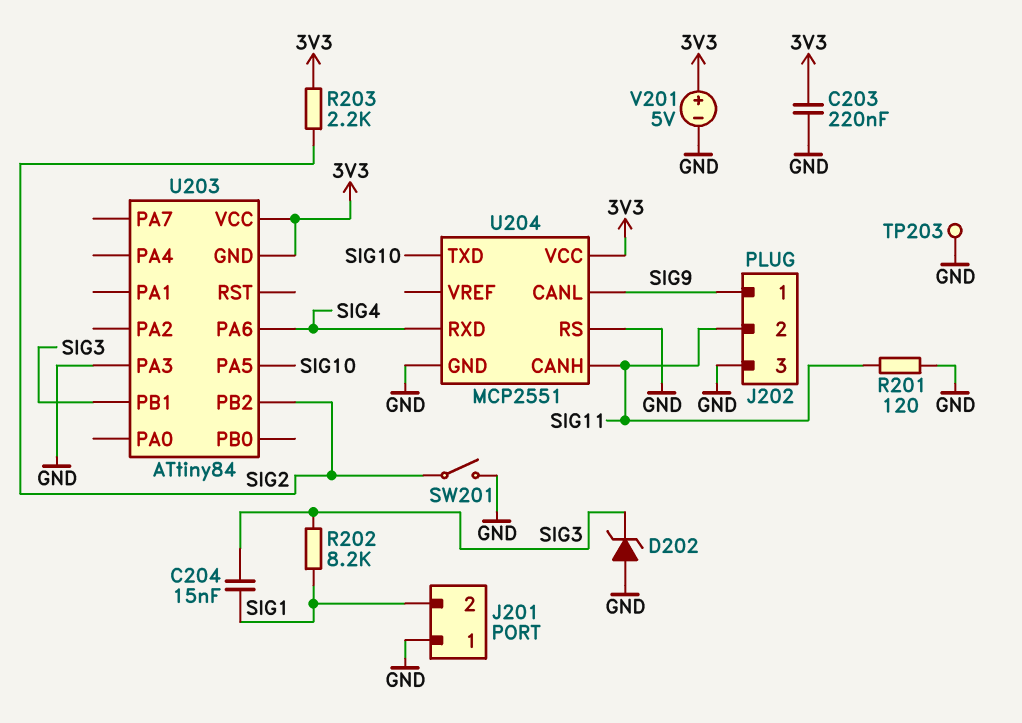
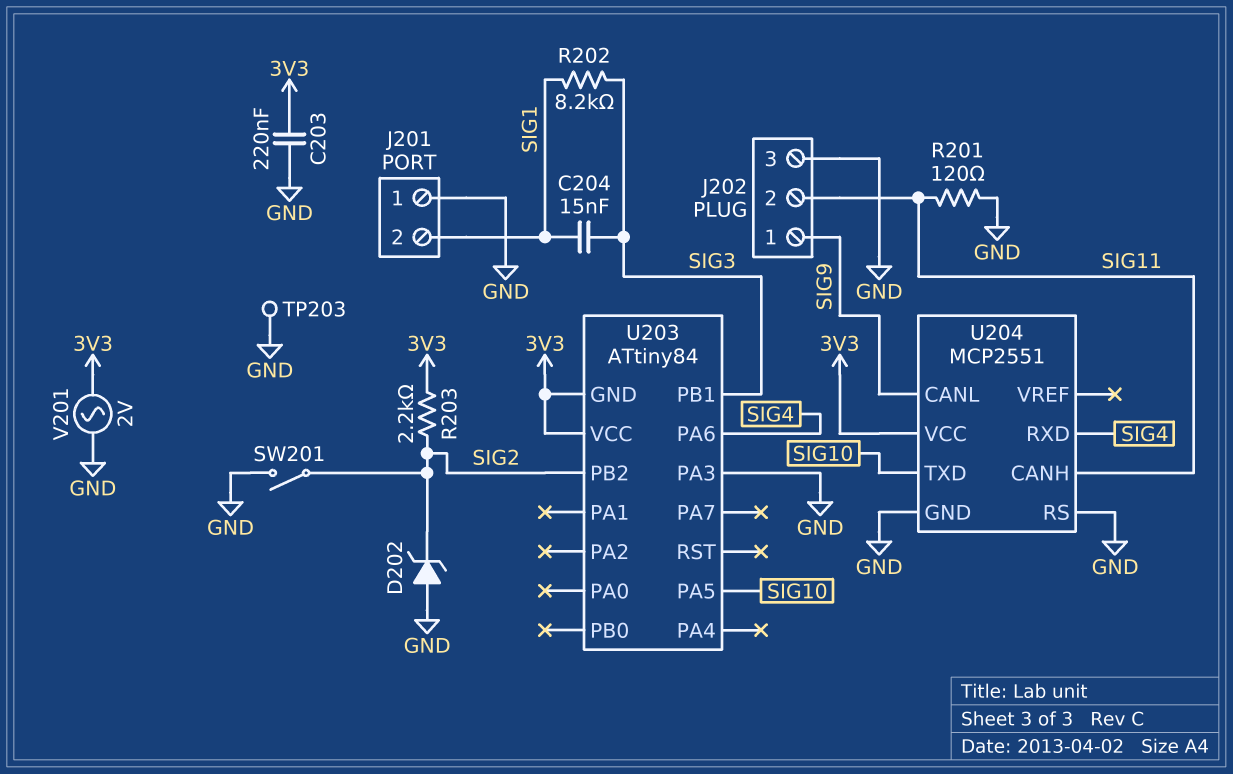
D202: zener (A GND, K SIG3) -> zener (A GND, K SIG2)
V201: 5V (plus 3V3, minus GND) -> AC 2V (3V3, GND)

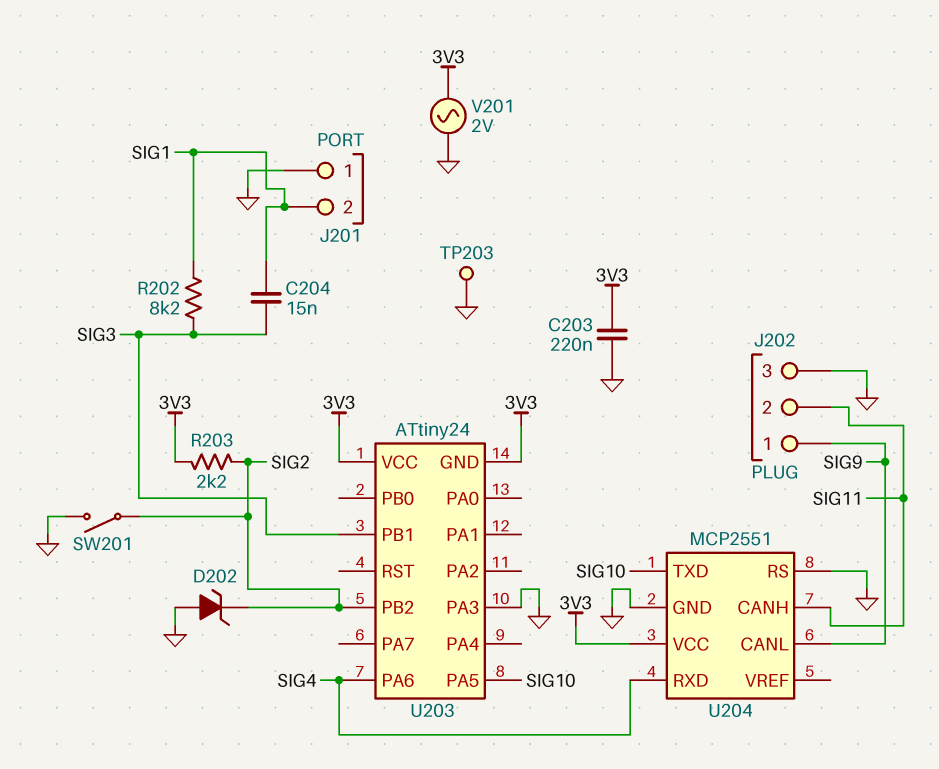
R201: 120 (GND, SIG11) -> none
U203: ATtiny84 -> ATtiny24

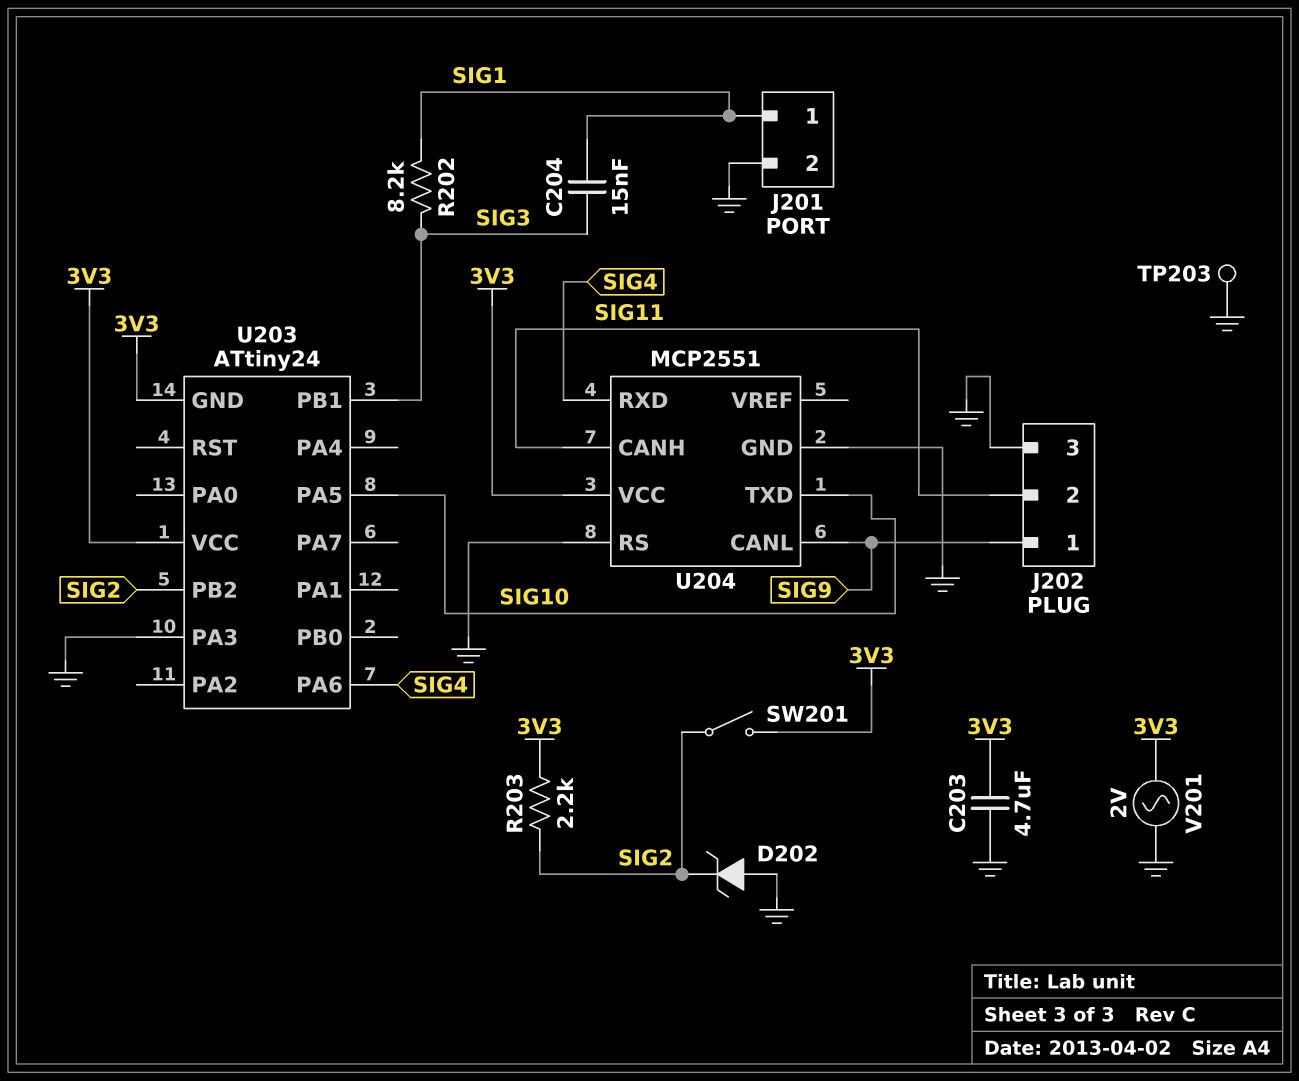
C203: 220nF (3V3, GND) -> 4.7uF (3V3, GND)
J201 pin 1: GND -> SIG1
J201 pin 2: SIG1 -> GND
SW201: switch (GND, SIG2) -> switch (3V3, SIG2)

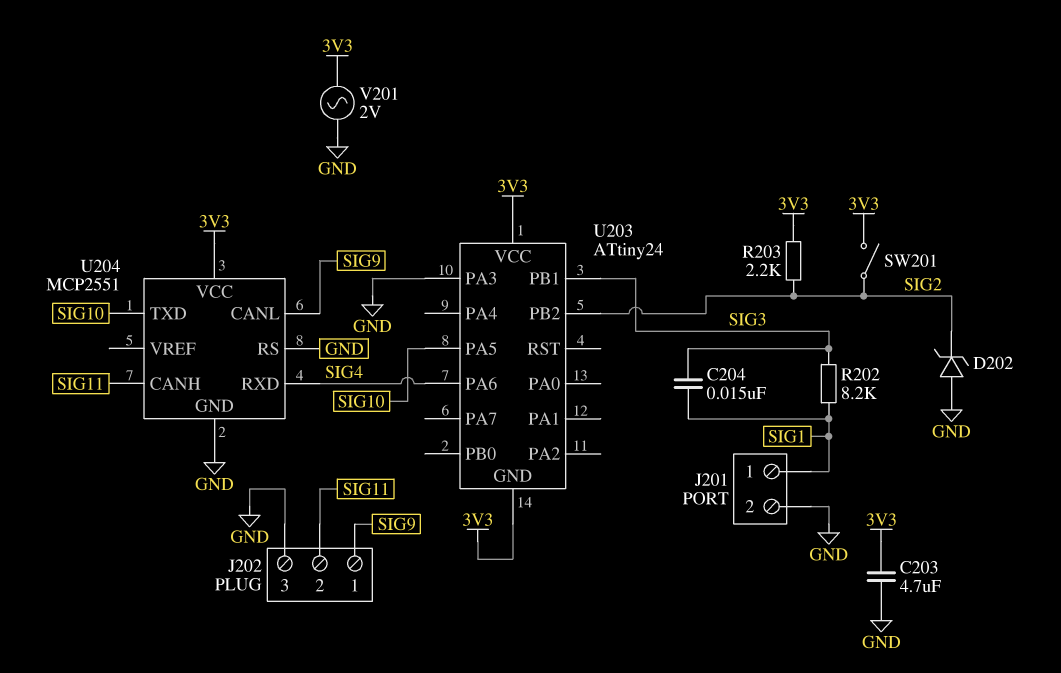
TP203: test point (GND) -> none

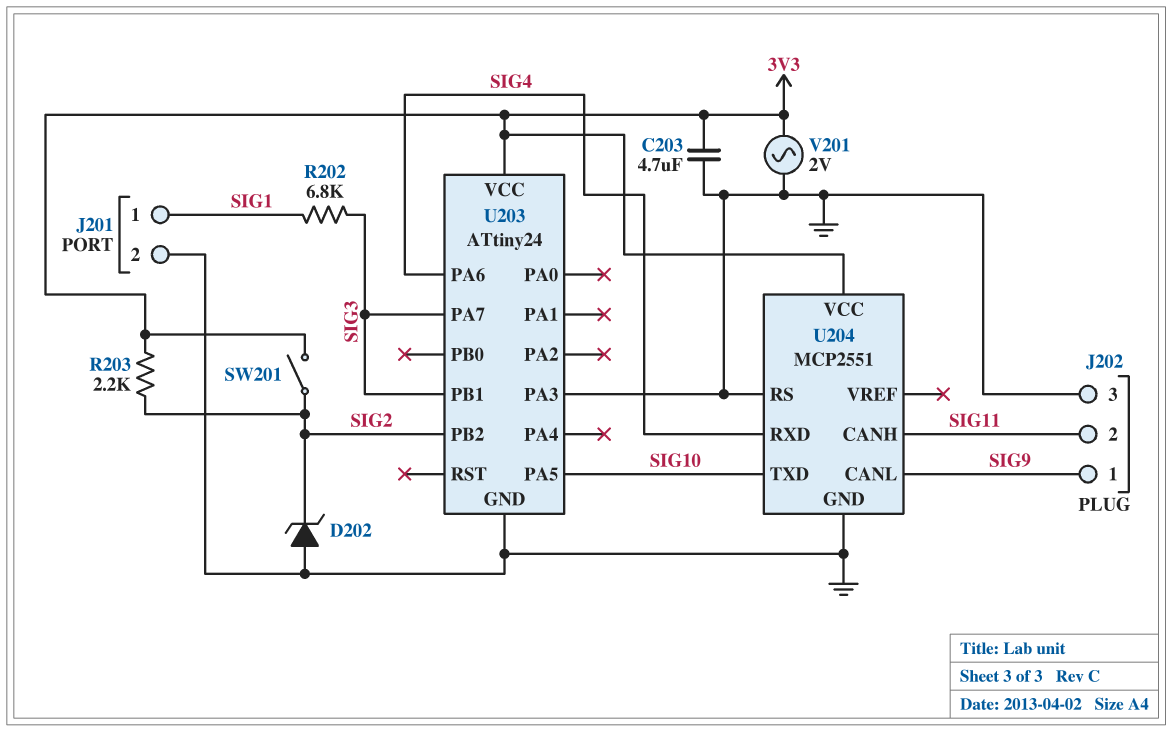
C204: 15nF (SIG1, SIG3) -> none
R202: 8.2k (SIG1, SIG3) -> 6.8k (SIG1, SIG3)
U203 pin GND: 3V3 -> GND
U203 pin PA7: none -> SIG3

